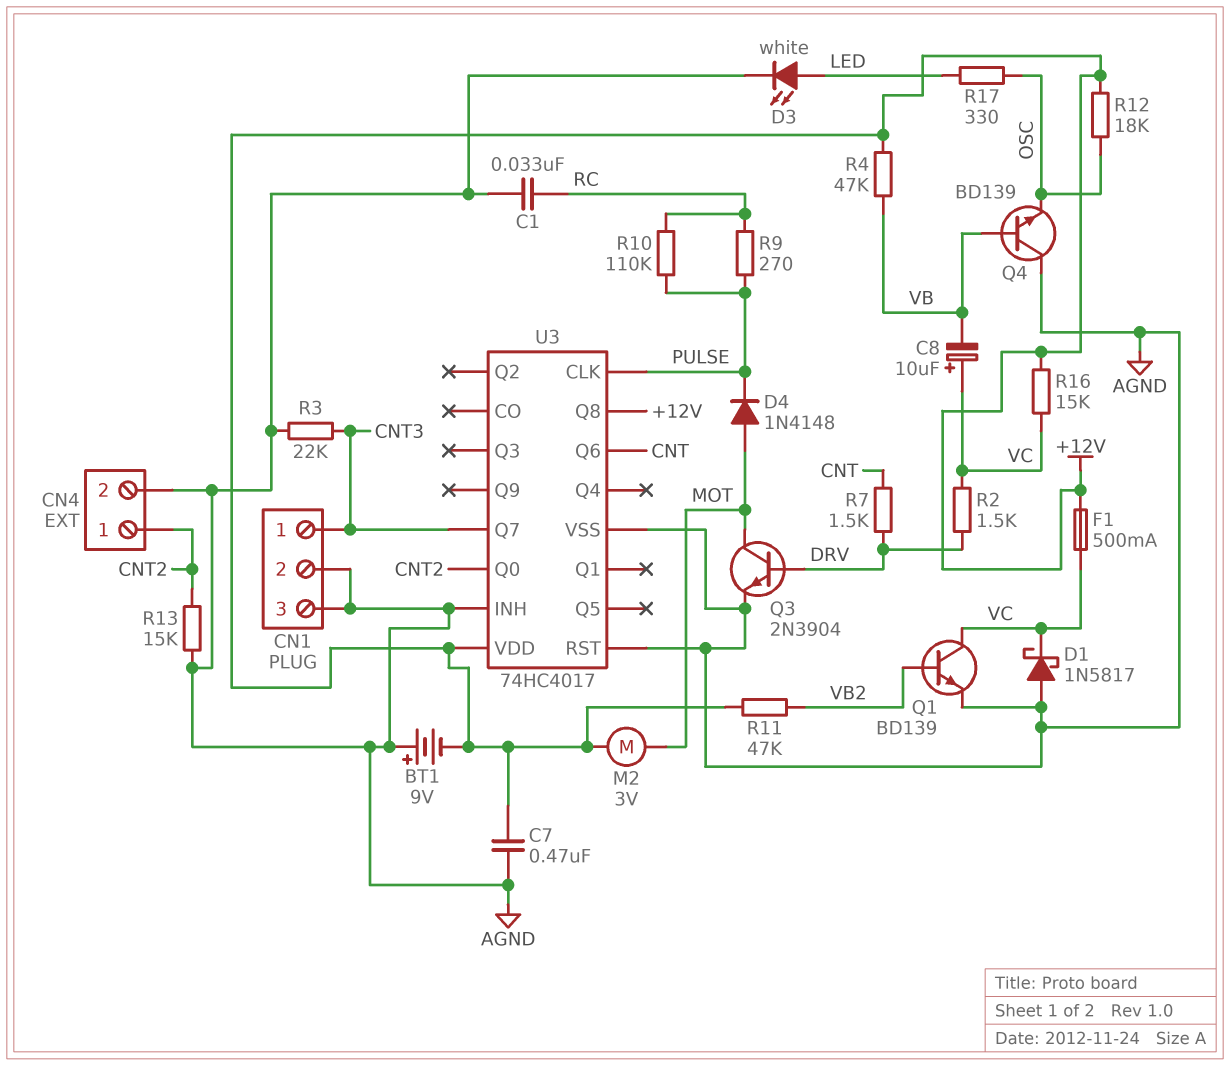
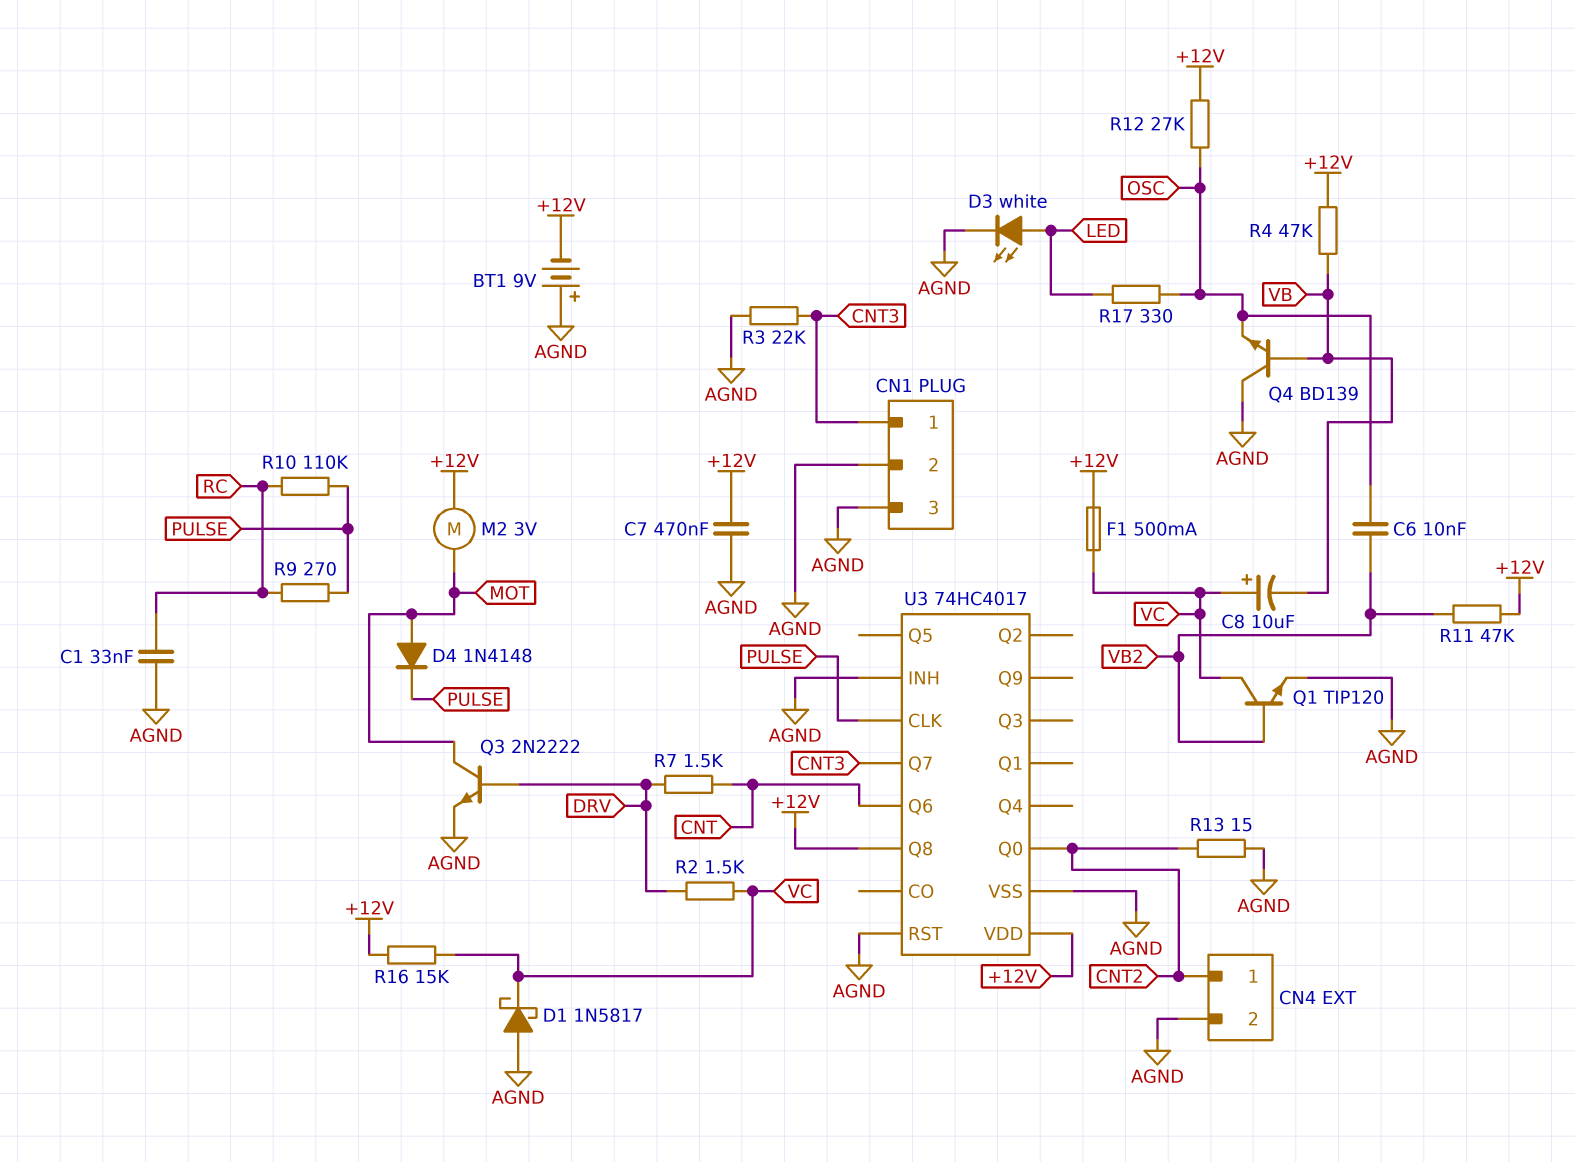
C6: none -> 10nF (OSC, VB2)
Q1: NPN BD139 (B VB2, C VC, E AGND) -> NPN TIP120 (B VB2, C VC, E AGND)
Q3: NPN 2N3904 (B DRV, C MOT, E AGND) -> NPN 2N2222 (B DRV, C MOT, E AGND)
R12: 18k (+12V, OSC) -> 27k (+12V, OSC)
R13: 15k (AGND, CNT2) -> 15 (AGND, CNT2)

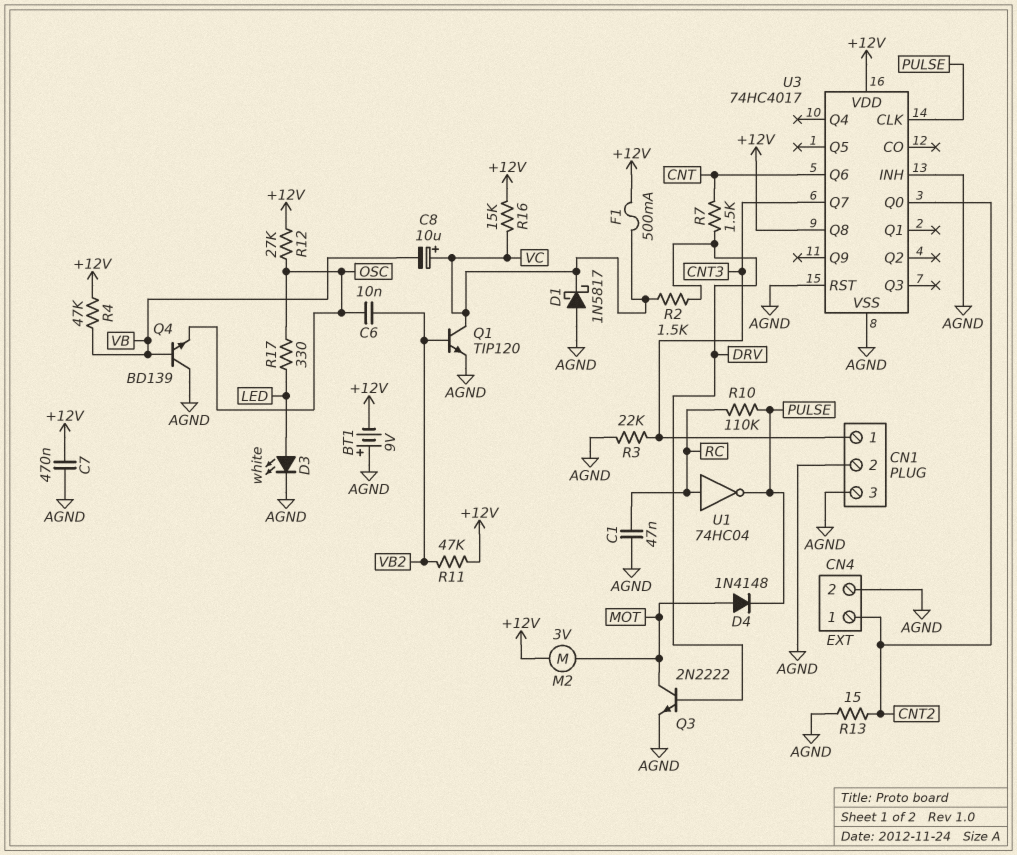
C1: 33nF (AGND, RC) -> 47nF (AGND, RC)
R9: 270 (PULSE, RC) -> none
U1: none -> NOT 74HC04 (in RC, out PULSE)

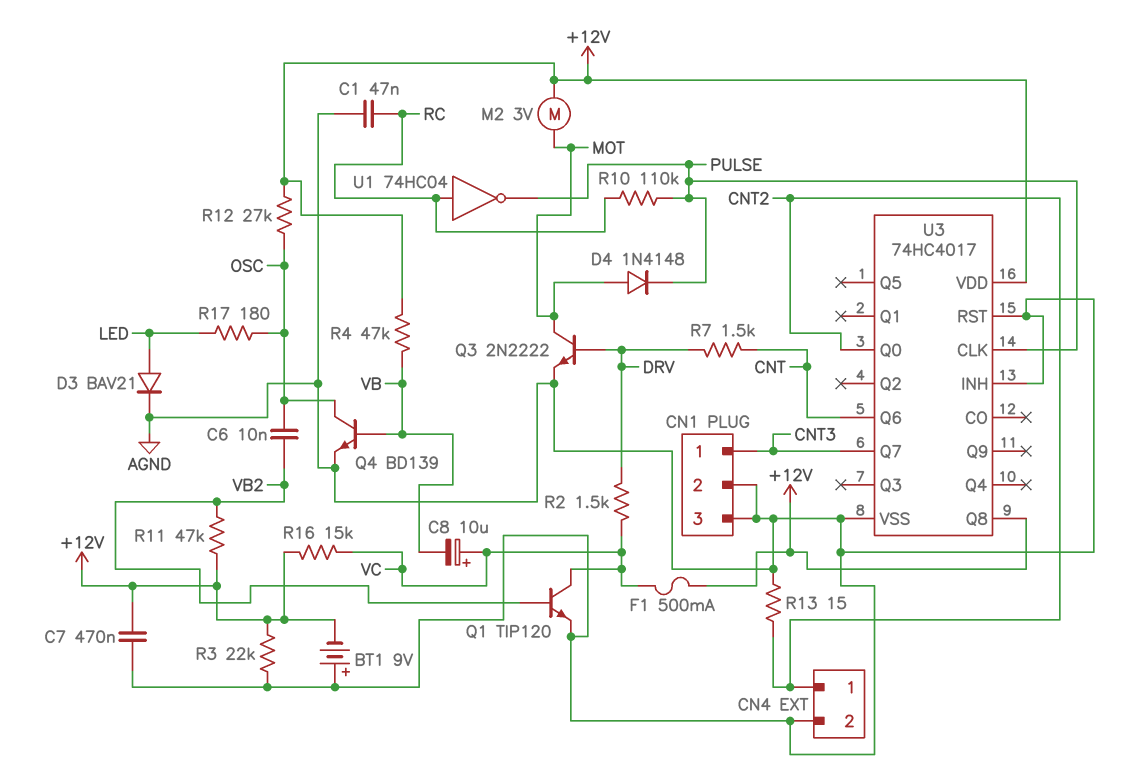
D1: schottky 1N5817 (A AGND, K VC) -> none
D3: LED white (A LED, K AGND) -> diode BAV21 (A LED, K AGND)
Q4: NPN BD139 (B VB, C AGND, E OSC) -> NPN BD139 (B VB, C OSC, E AGND)
R3: 22k (AGND, CNT3) -> 22k (+12V, AGND)
R17: 330 (LED, OSC) -> 180 (LED, OSC)

